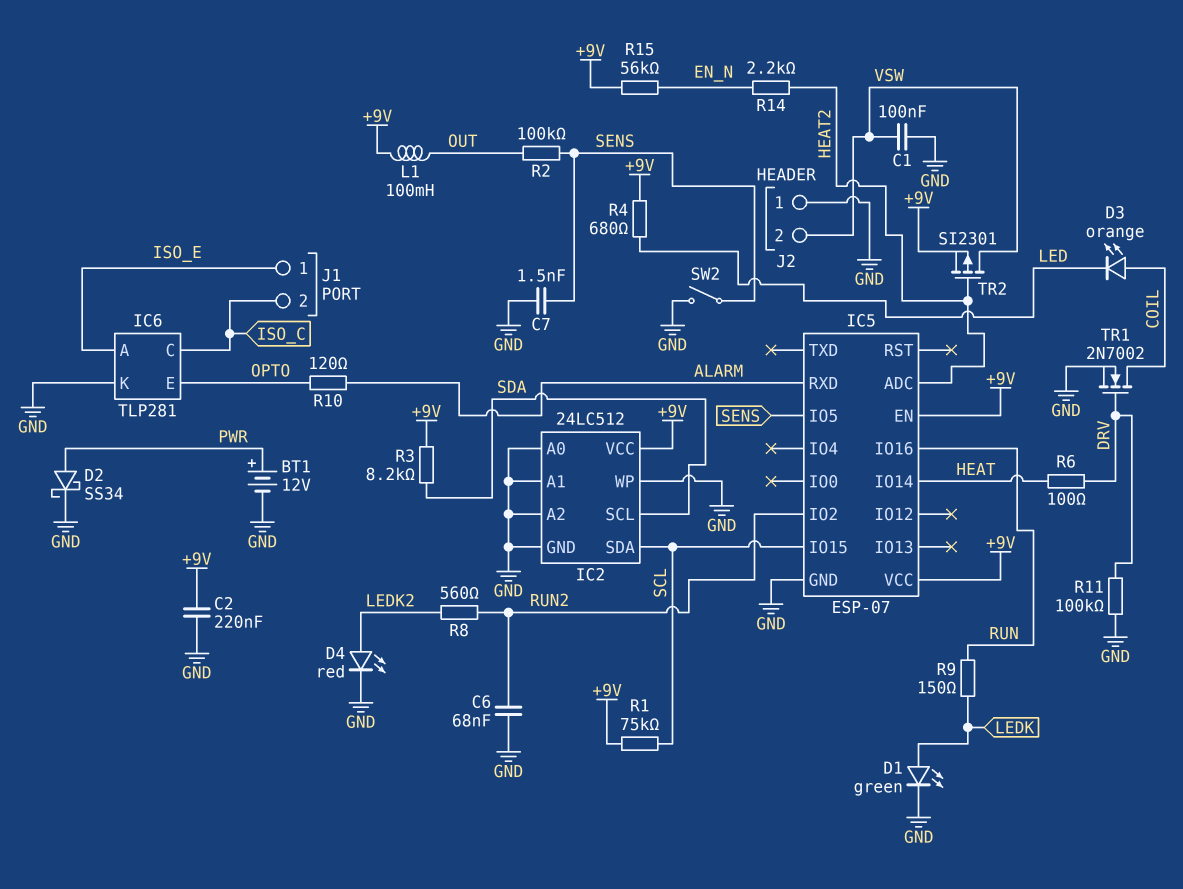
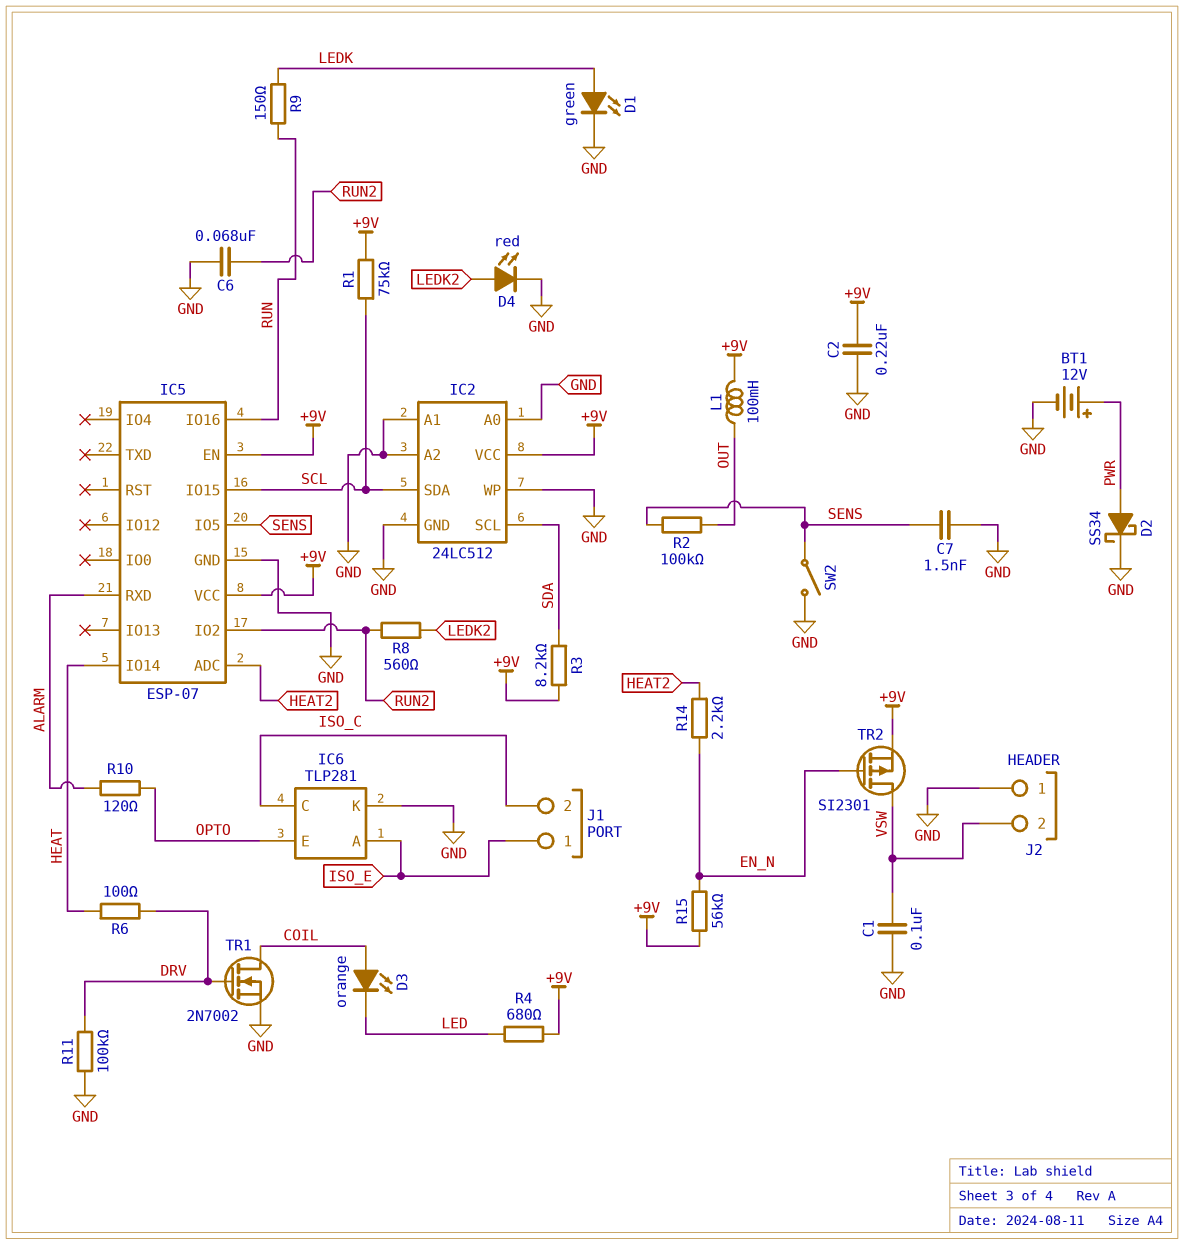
TR2: PMOS SI2301 (G HEAT2, D VSW, S +9V) -> PMOS SI2301 (G EN_N, D VSW, S +9V)

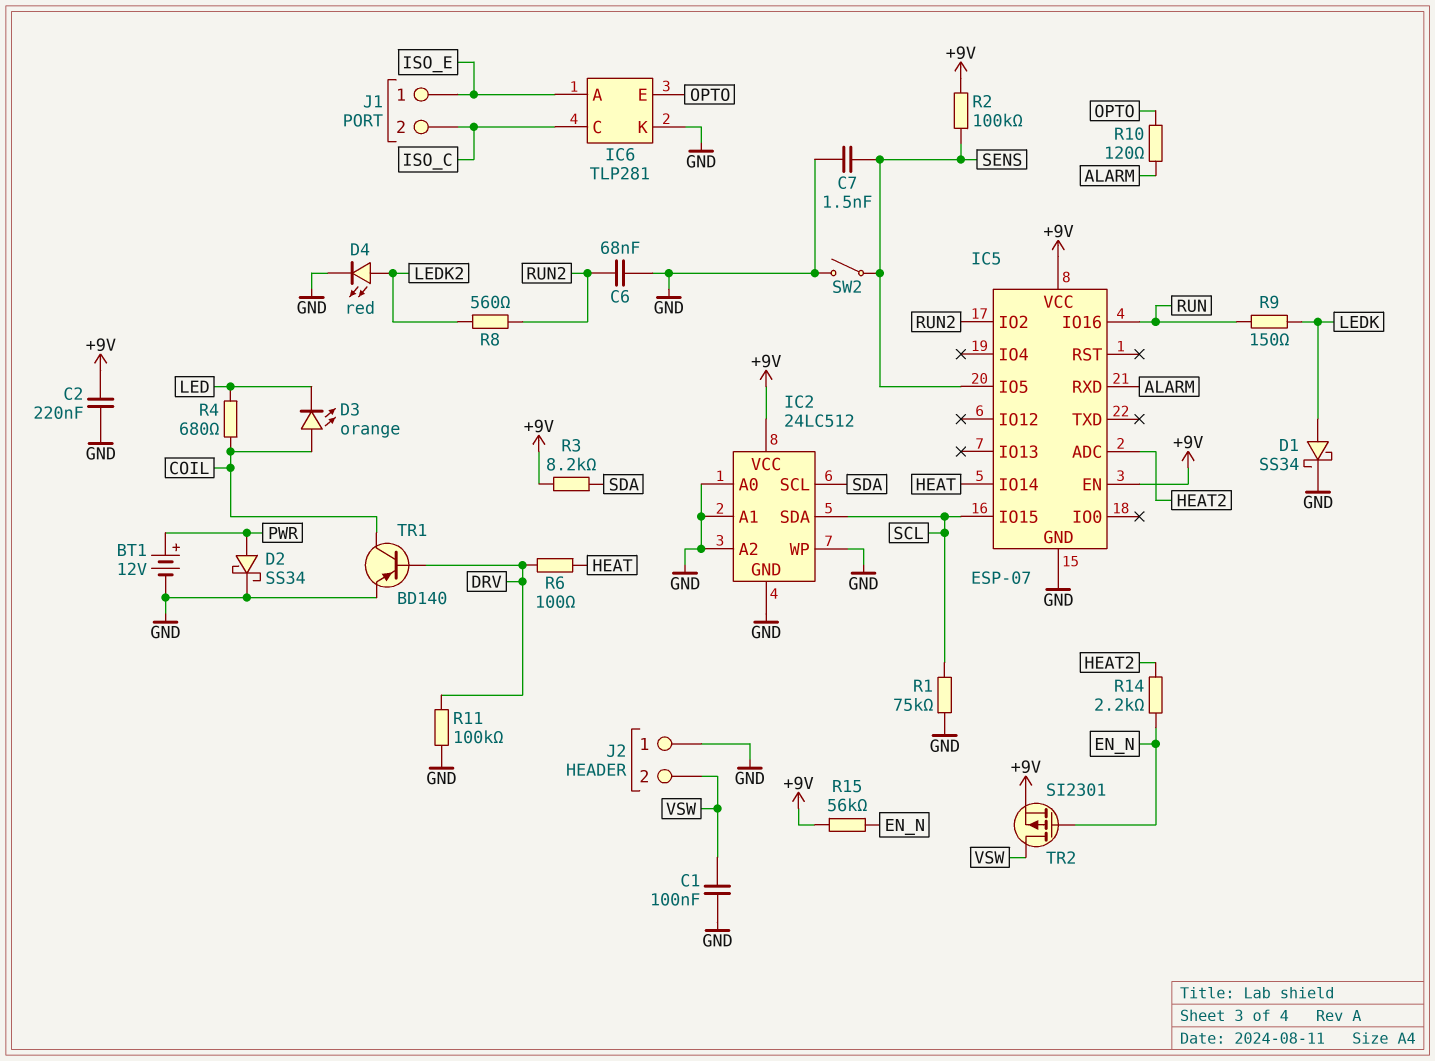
D1: LED green (A LEDK, K GND) -> schottky SS34 (A LEDK, K GND)
L1: 100mH (+9V, OUT) -> none
R1: 75k (+9V, SCL) -> 75k (GND, SCL)
R2: 100k (OUT, SENS) -> 100k (+9V, SENS)
R4: 680 (+9V, LED) -> 680 (COIL, LED)
TR1: NMOS 2N7002 (G DRV, D COIL, S GND) -> PNP BD140 (B DRV, C COIL, E GND)

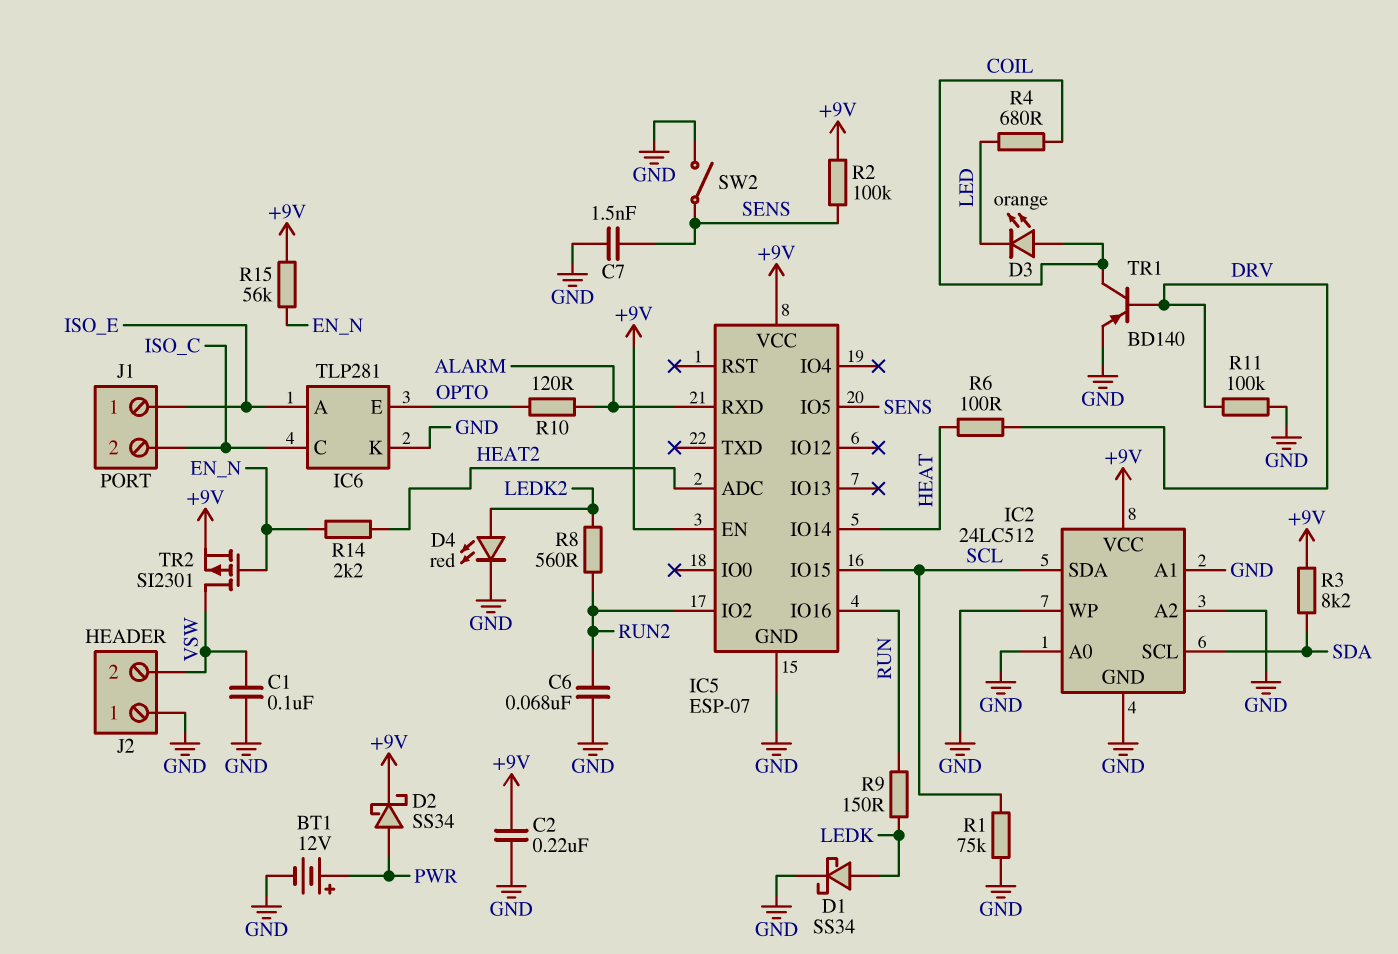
D2: schottky SS34 (A PWR, K GND) -> schottky SS34 (A PWR, K +9V)

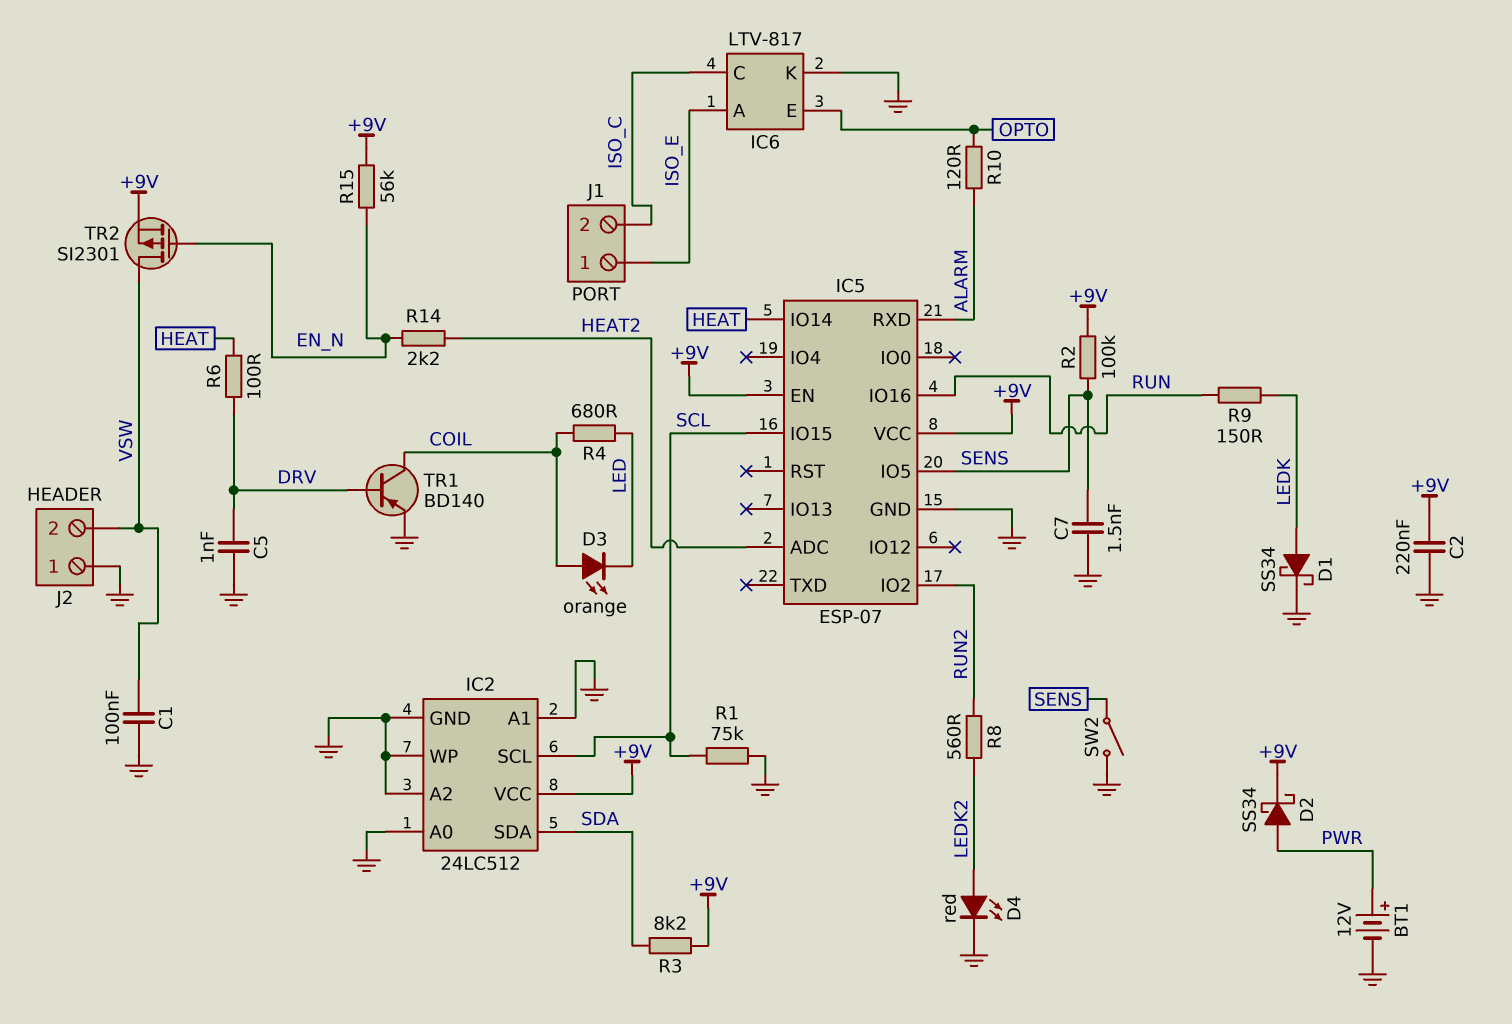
C5: none -> 1nF (DRV, GND)
C6: 68nF (GND, RUN2) -> none
IC2 pin SCL: SDA -> SCL
IC2 pin SDA: SCL -> SDA
IC6: TLP281 -> LTV-817
R11: 100k (DRV, GND) -> none

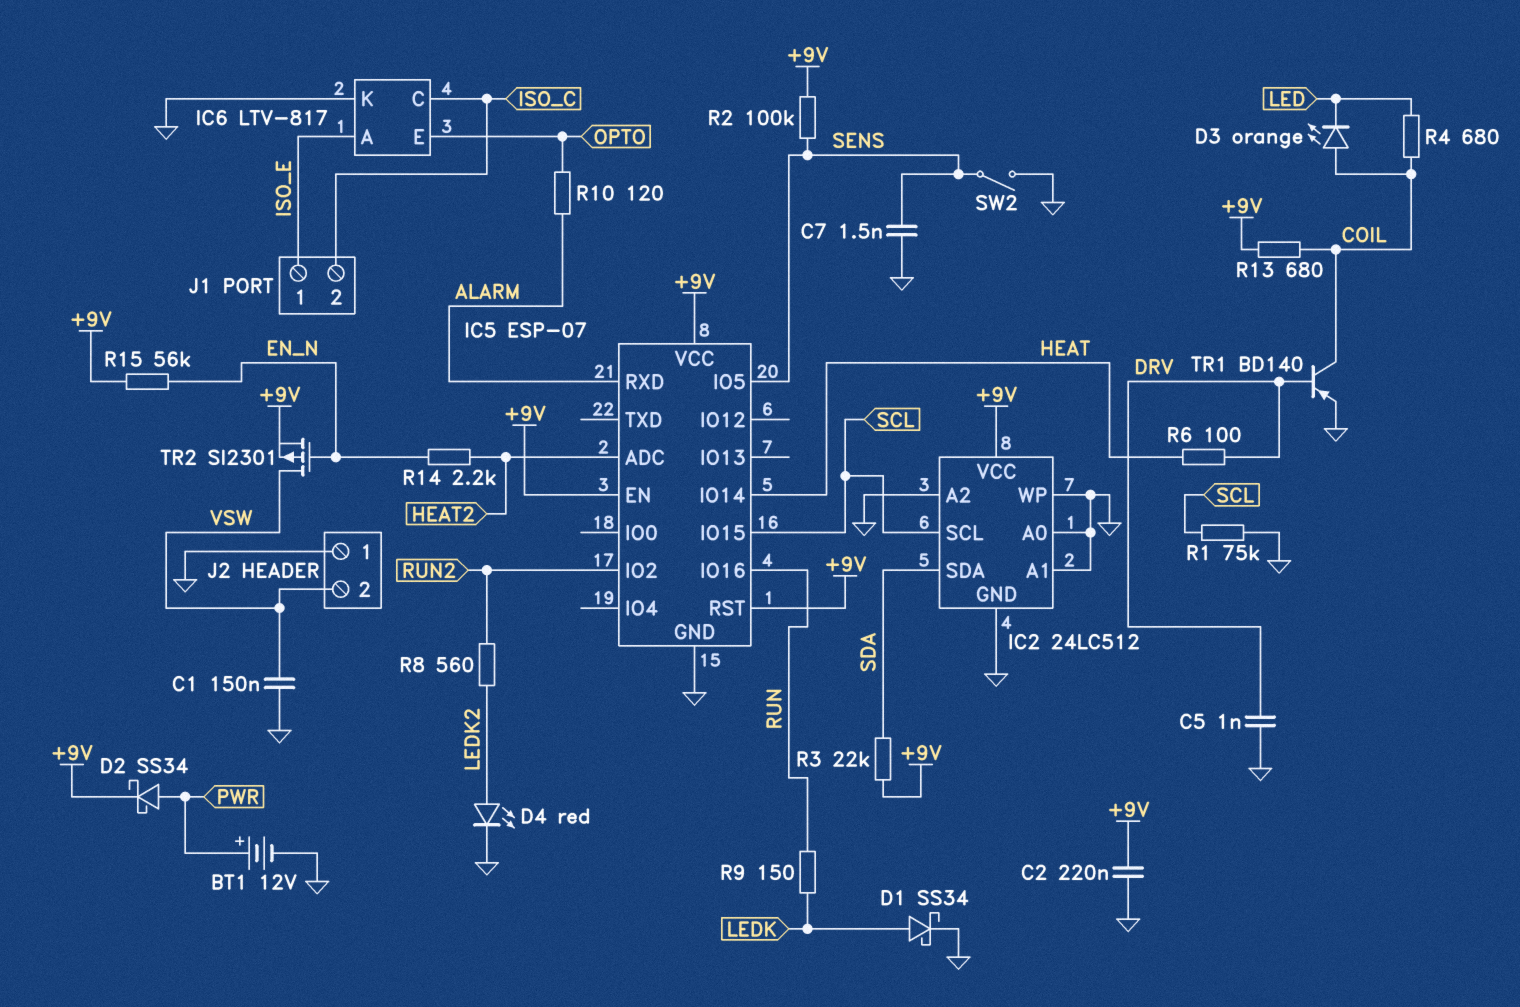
C1: 100nF (GND, VSW) -> 150nF (GND, VSW)
IC5 pin RST: none -> +9V
R3: 8.2k (+9V, SDA) -> 22k (+9V, SDA)
R13: none -> 680 (+9V, COIL)

